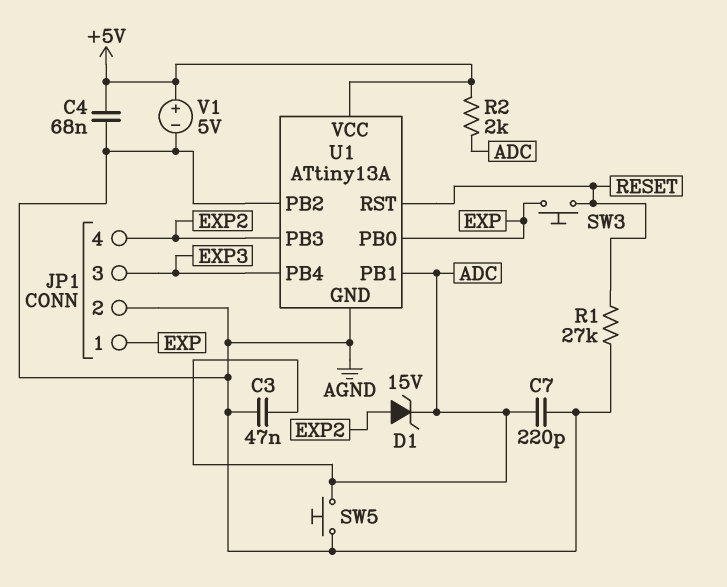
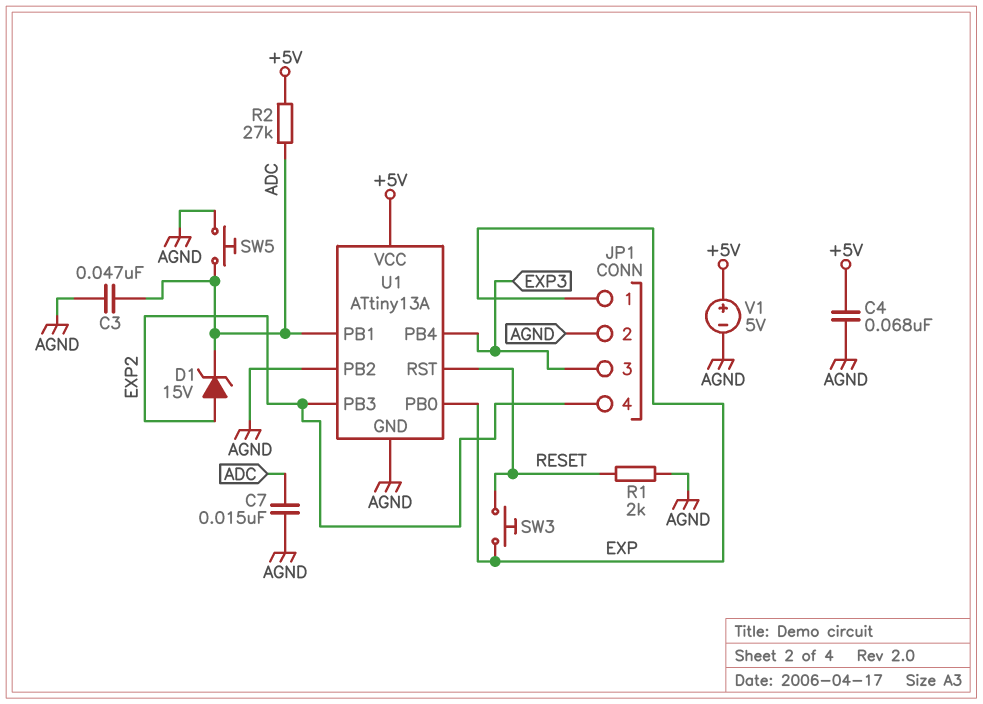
C7: 220pF (ADC, AGND) -> 15nF (ADC, AGND)
R1: 27k (AGND, RESET) -> 2k (AGND, RESET)
R2: 2k (+5V, ADC) -> 27k (+5V, ADC)

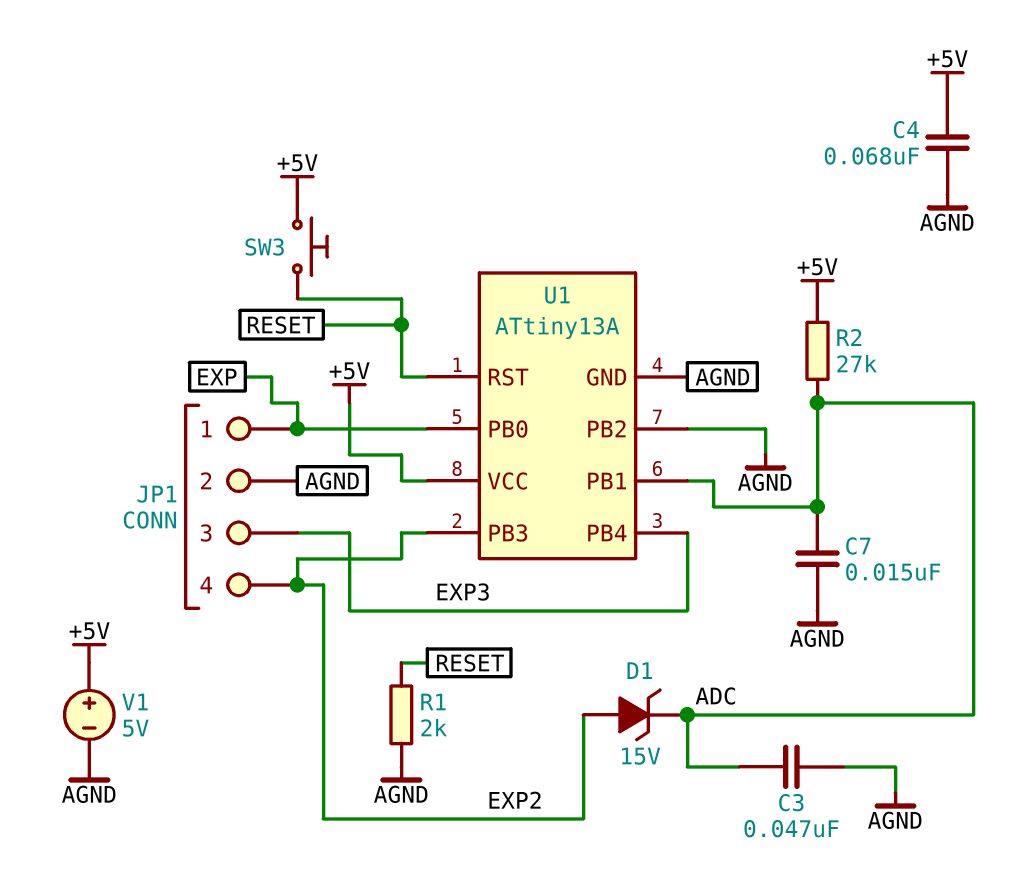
SW3: button (EXP, RESET) -> button (+5V, RESET)
SW5: button (ADC, AGND) -> none

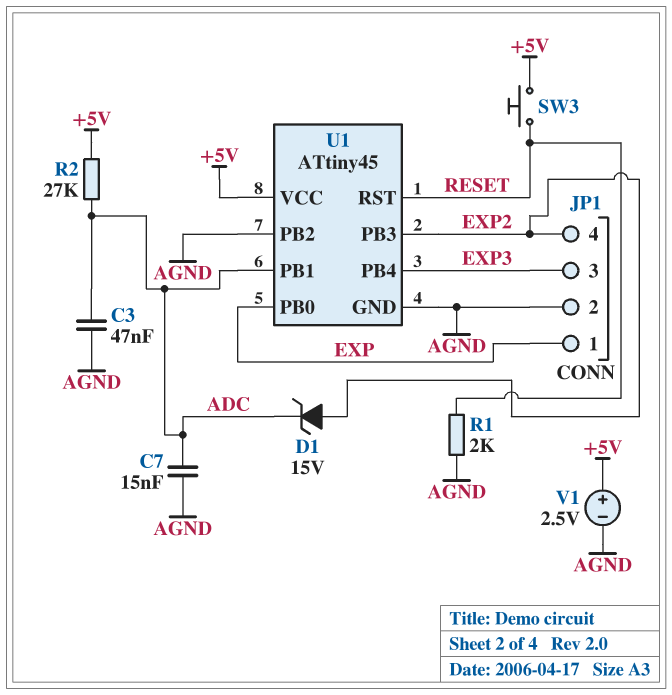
C4: 68nF (+5V, AGND) -> none
U1: ATtiny13A -> ATtiny45
V1: 5V (plus +5V, minus AGND) -> 2.5V (plus +5V, minus AGND)

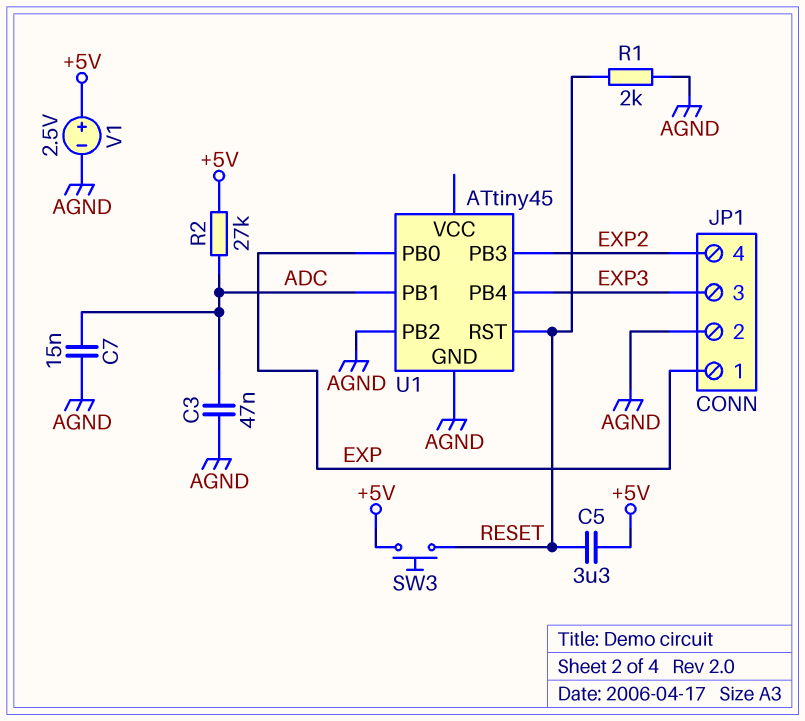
C5: none -> 3.3uF (+5V, RESET)
D1: zener 15V (A EXP2, K ADC) -> none
U1 pin VCC: +5V -> none

